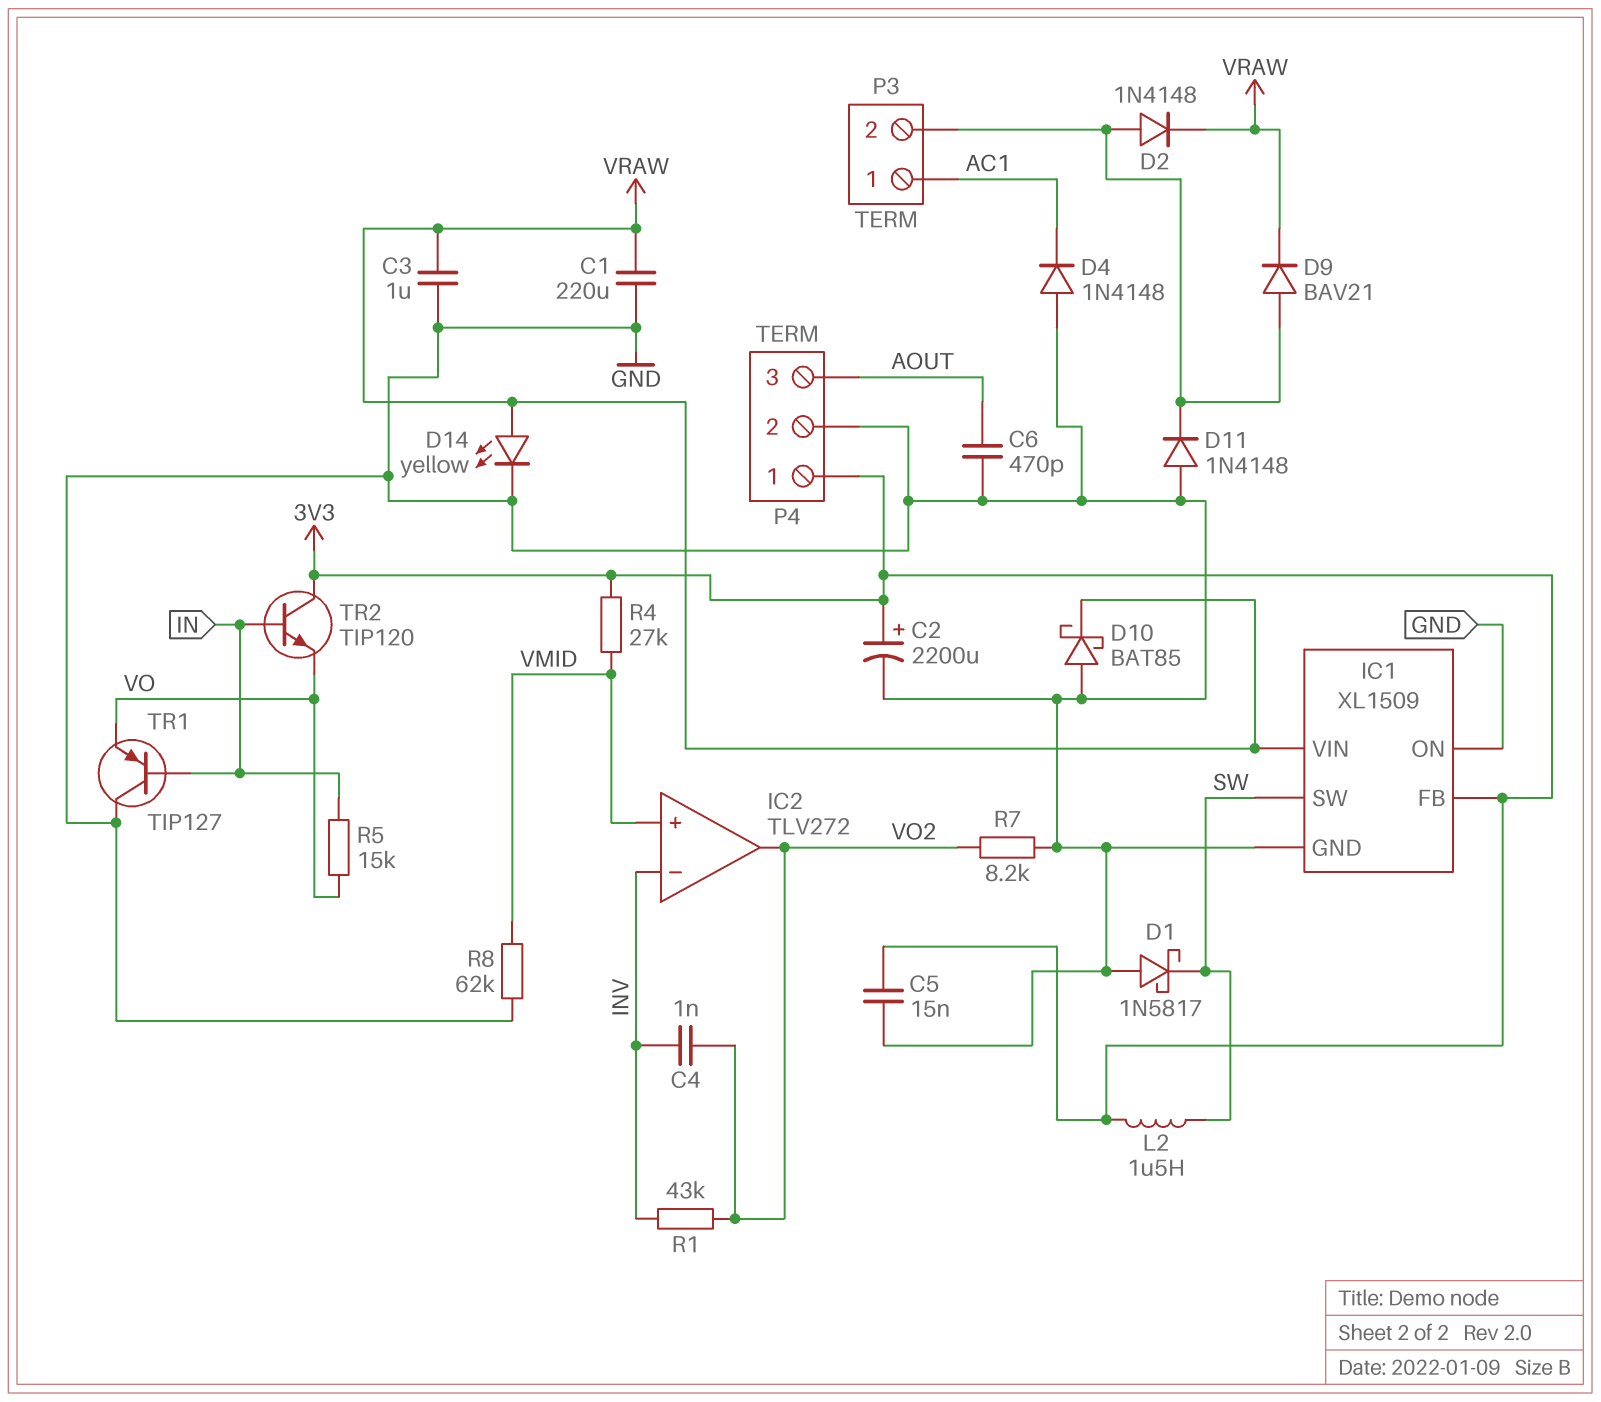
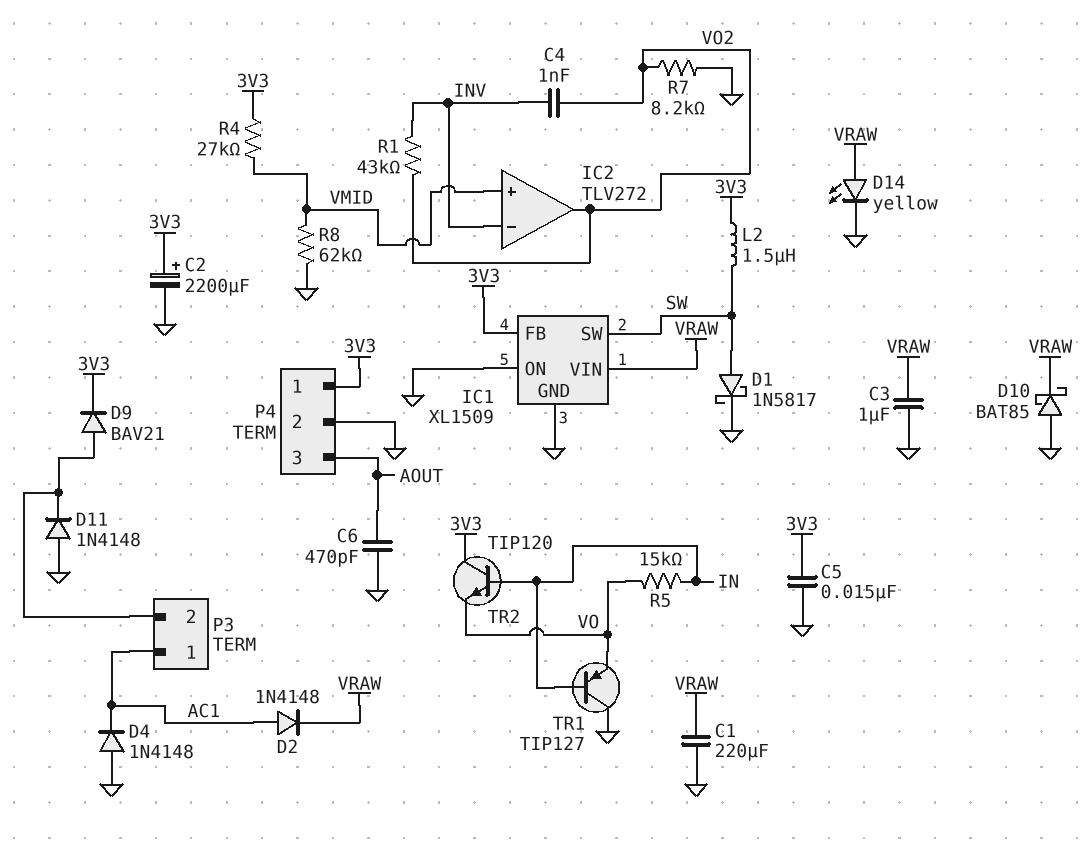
D1: schottky 1N5817 (A GND, K SW) -> schottky 1N5817 (A SW, K GND)
D2: diode 1N4148 (A P3/2, K VRAW) -> diode 1N4148 (A AC1, K VRAW)
D9: diode BAV21 (A P3/2, K VRAW) -> diode BAV21 (A P3/2, K 3V3)

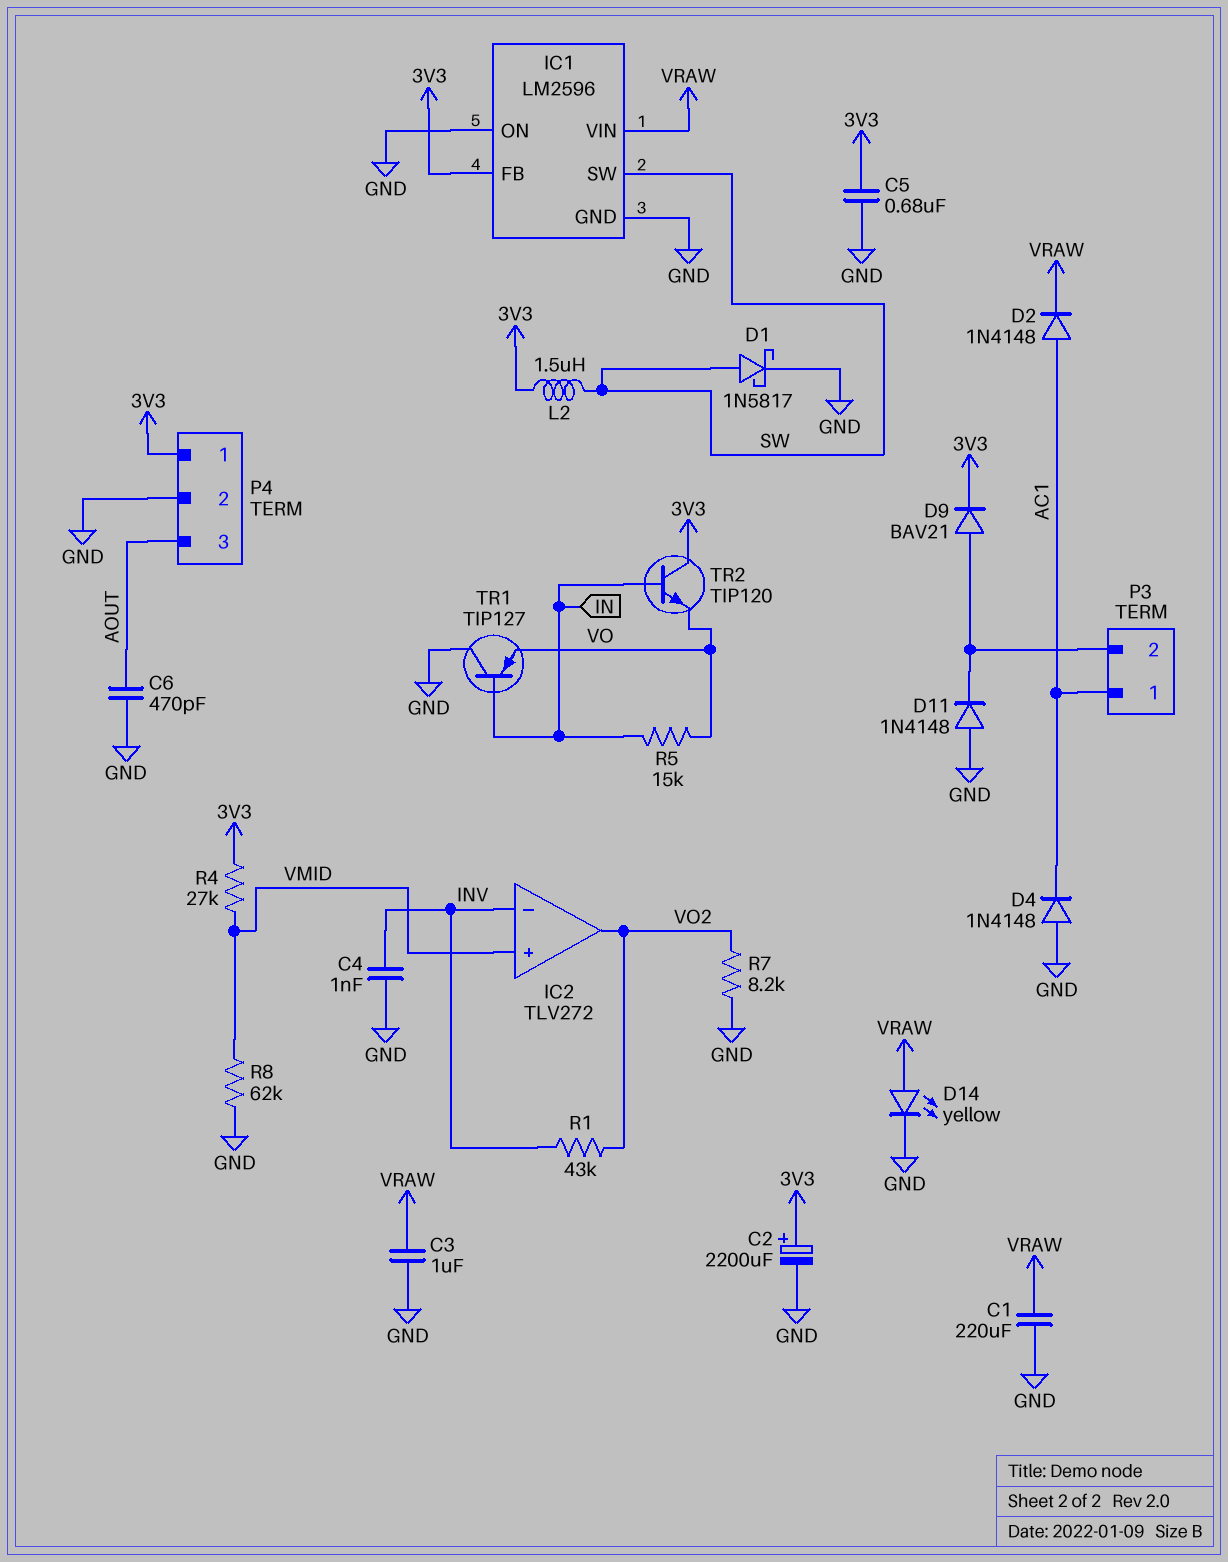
C4: 1nF (INV, VO2) -> 1nF (GND, INV)
C5: 15nF (3V3, GND) -> 680nF (3V3, GND)
D10: schottky BAT85 (A GND, K VRAW) -> none
IC1: XL1509 -> LM2596

